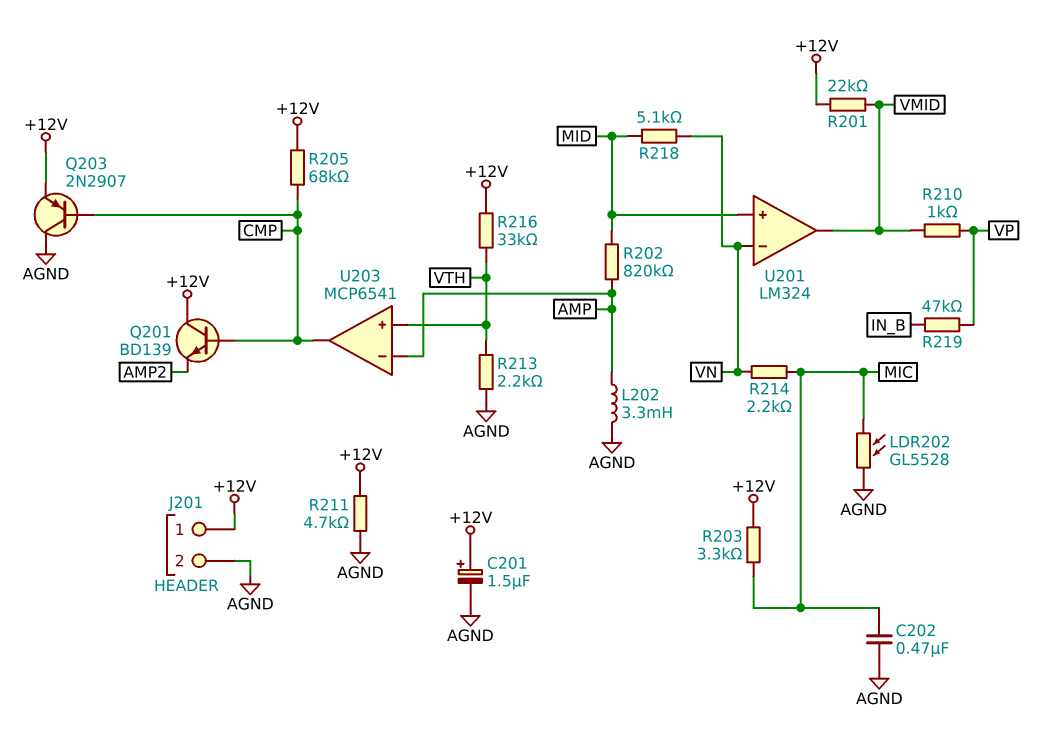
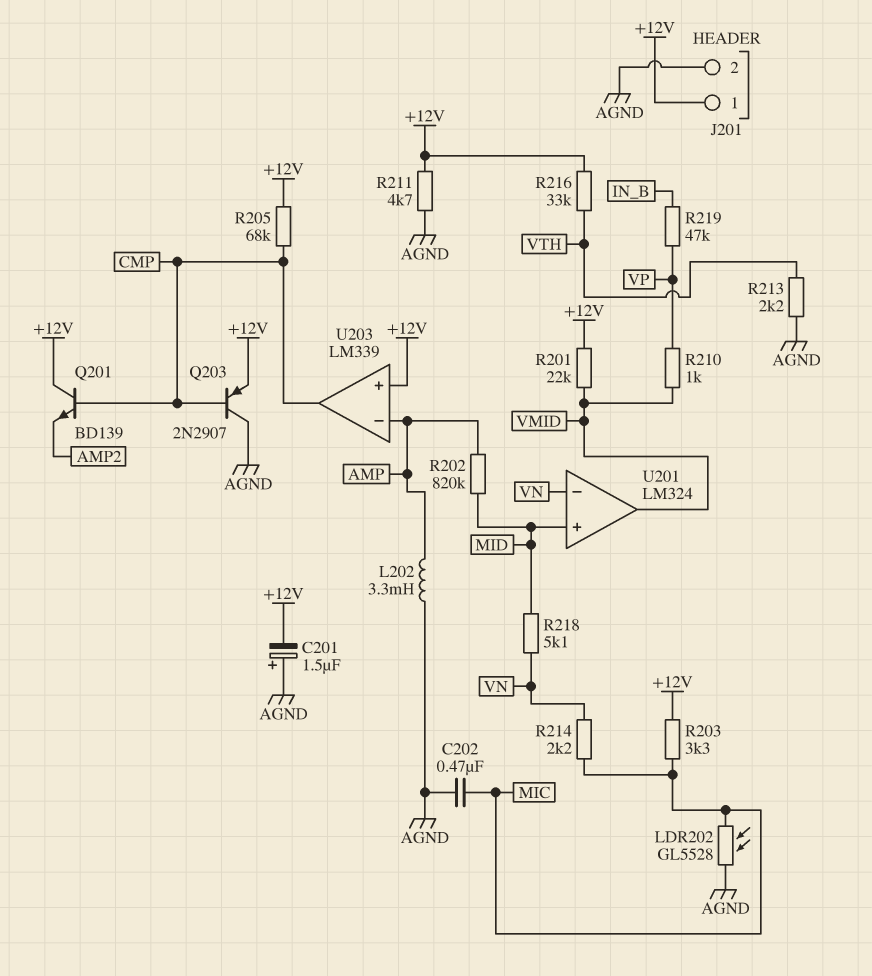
C201: 1.5uF (plus +12V, minus AGND) -> 1.5uF (plus AGND, minus +12V)
U203: MCP6541 -> LM339
U203 pin in+: VTH -> +12V

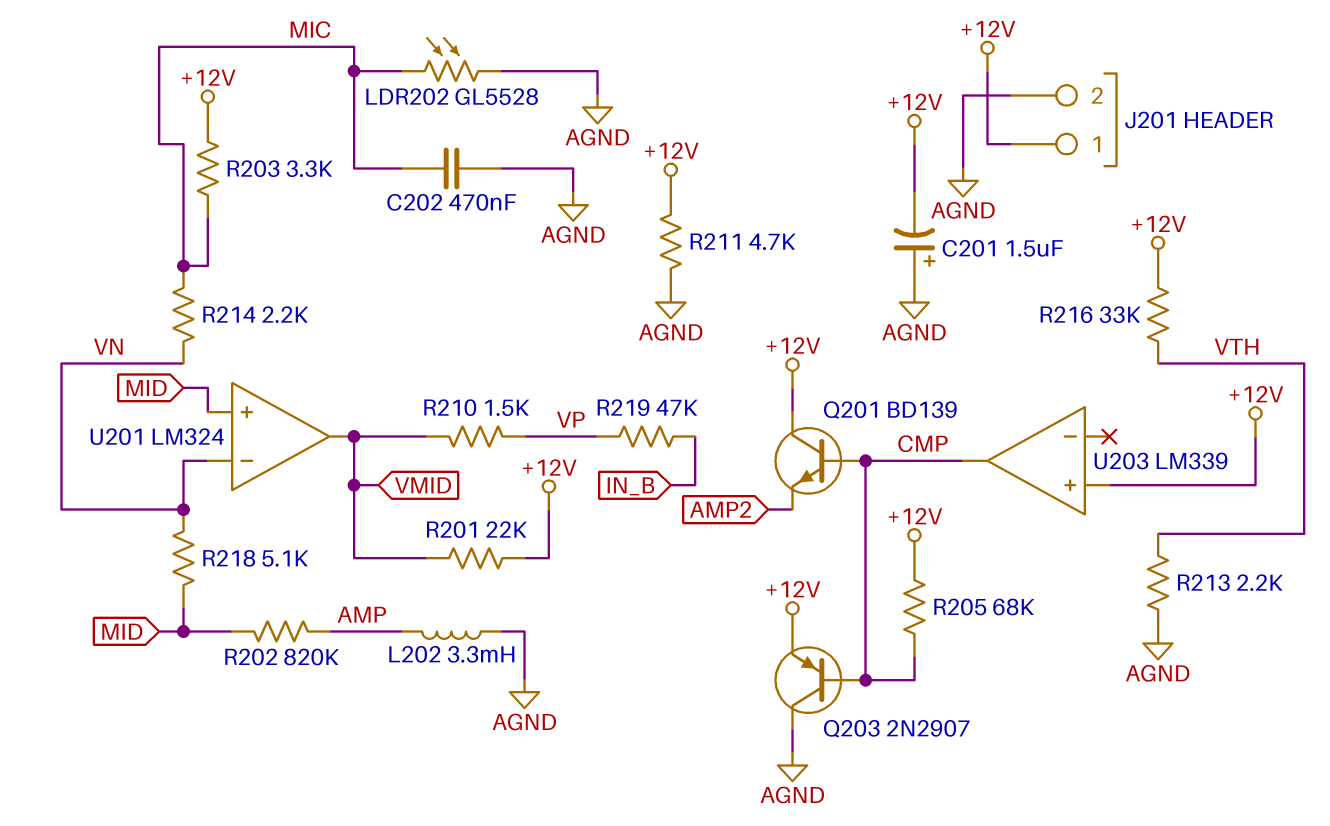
R210: 1k (VMID, VP) -> 1.5k (VMID, VP)
U203 pin in-: AMP -> none

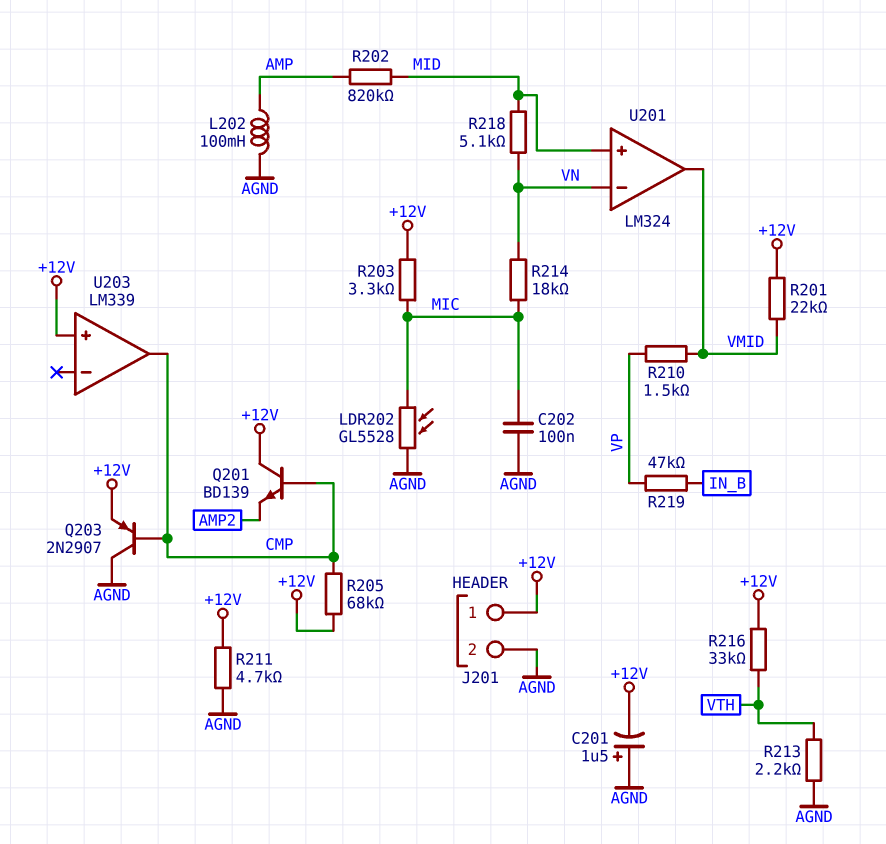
C202: 470nF (AGND, MIC) -> 100nF (AGND, MIC)
L202: 3.3mH (AGND, AMP) -> 100mH (AGND, AMP)
R214: 2.2k (MIC, VN) -> 18k (MIC, VN)

